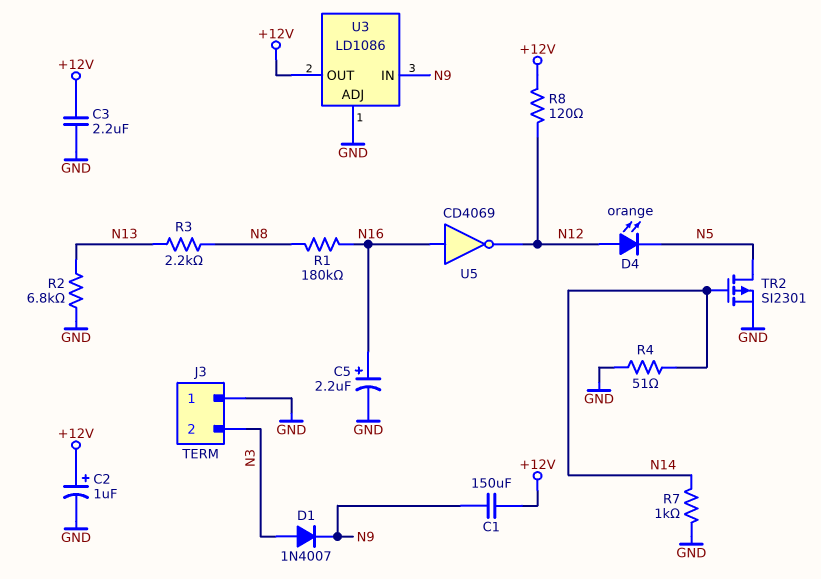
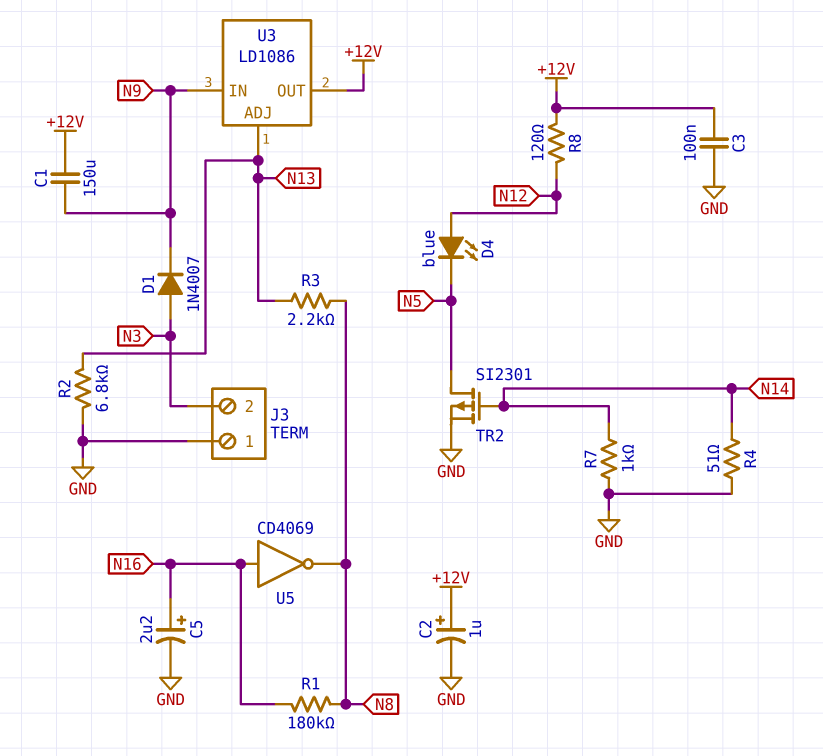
C3: 2.2uF (+12V, GND) -> 100nF (+12V, GND)
D4: LED orange (A N12, K N5) -> LED blue (A N12, K N5)
U3 pin ADJ: GND -> N13
U5: NOT CD4069 (in N16, out N12) -> NOT CD4069 (in N16, out N8)

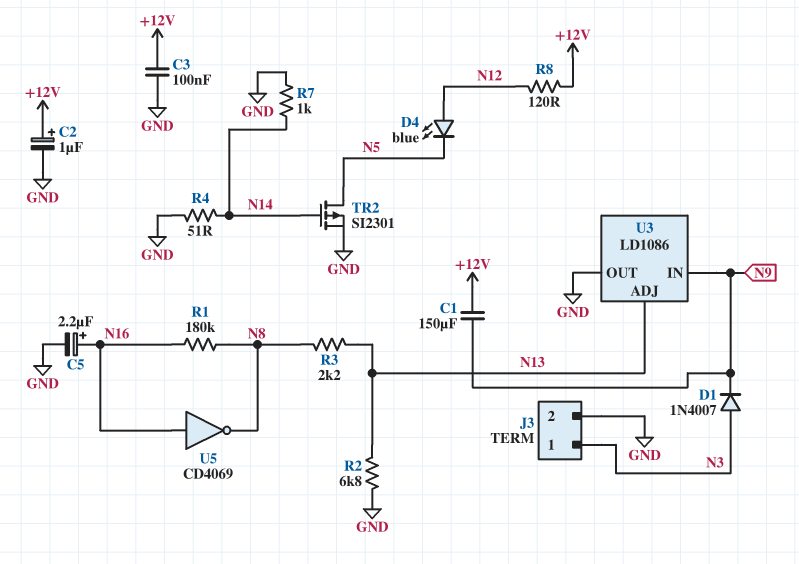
J3 pin 1: GND -> N3
J3 pin 2: N3 -> GND
U3 pin OUT: +12V -> GND

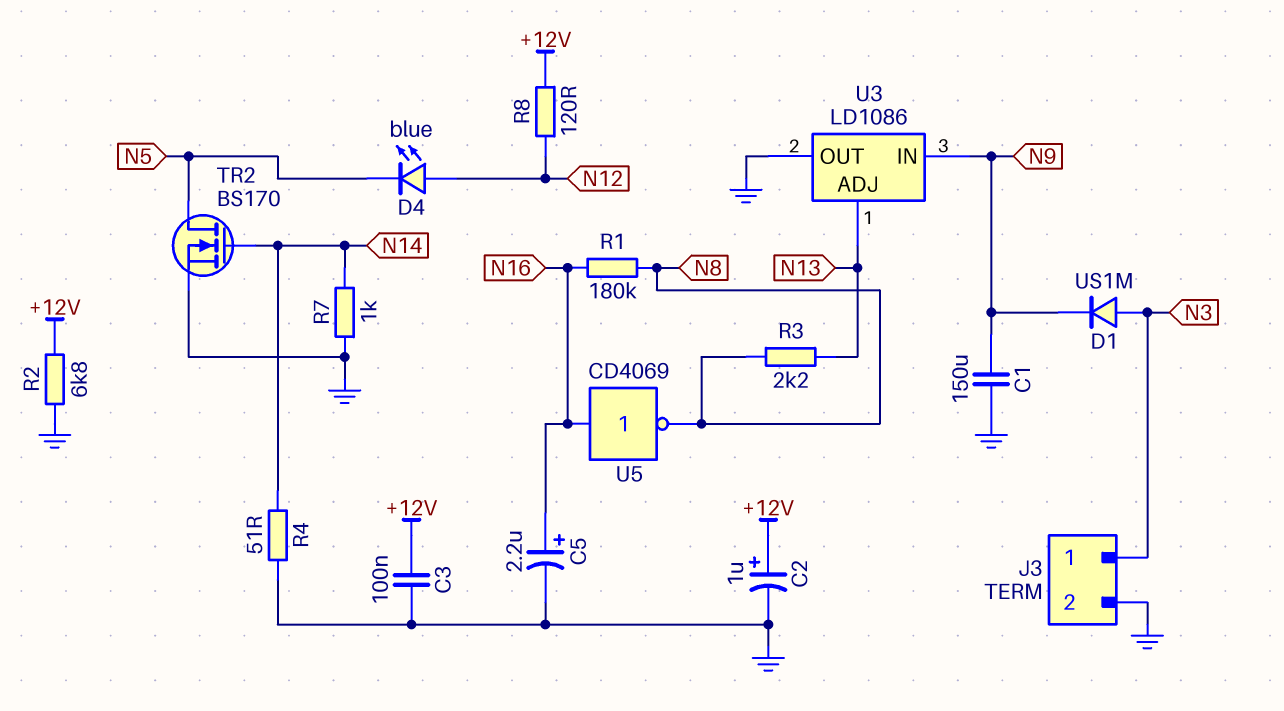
C1: 150uF (+12V, N9) -> 150uF (GND, N9)
D1: diode 1N4007 (A N3, K N9) -> diode US1M (A N3, K N9)
R2: 6.8k (GND, N13) -> 6.8k (+12V, GND)
TR2: PMOS SI2301 (G N14, D N5, S GND) -> NMOS BS170 (G N14, D N5, S GND)

